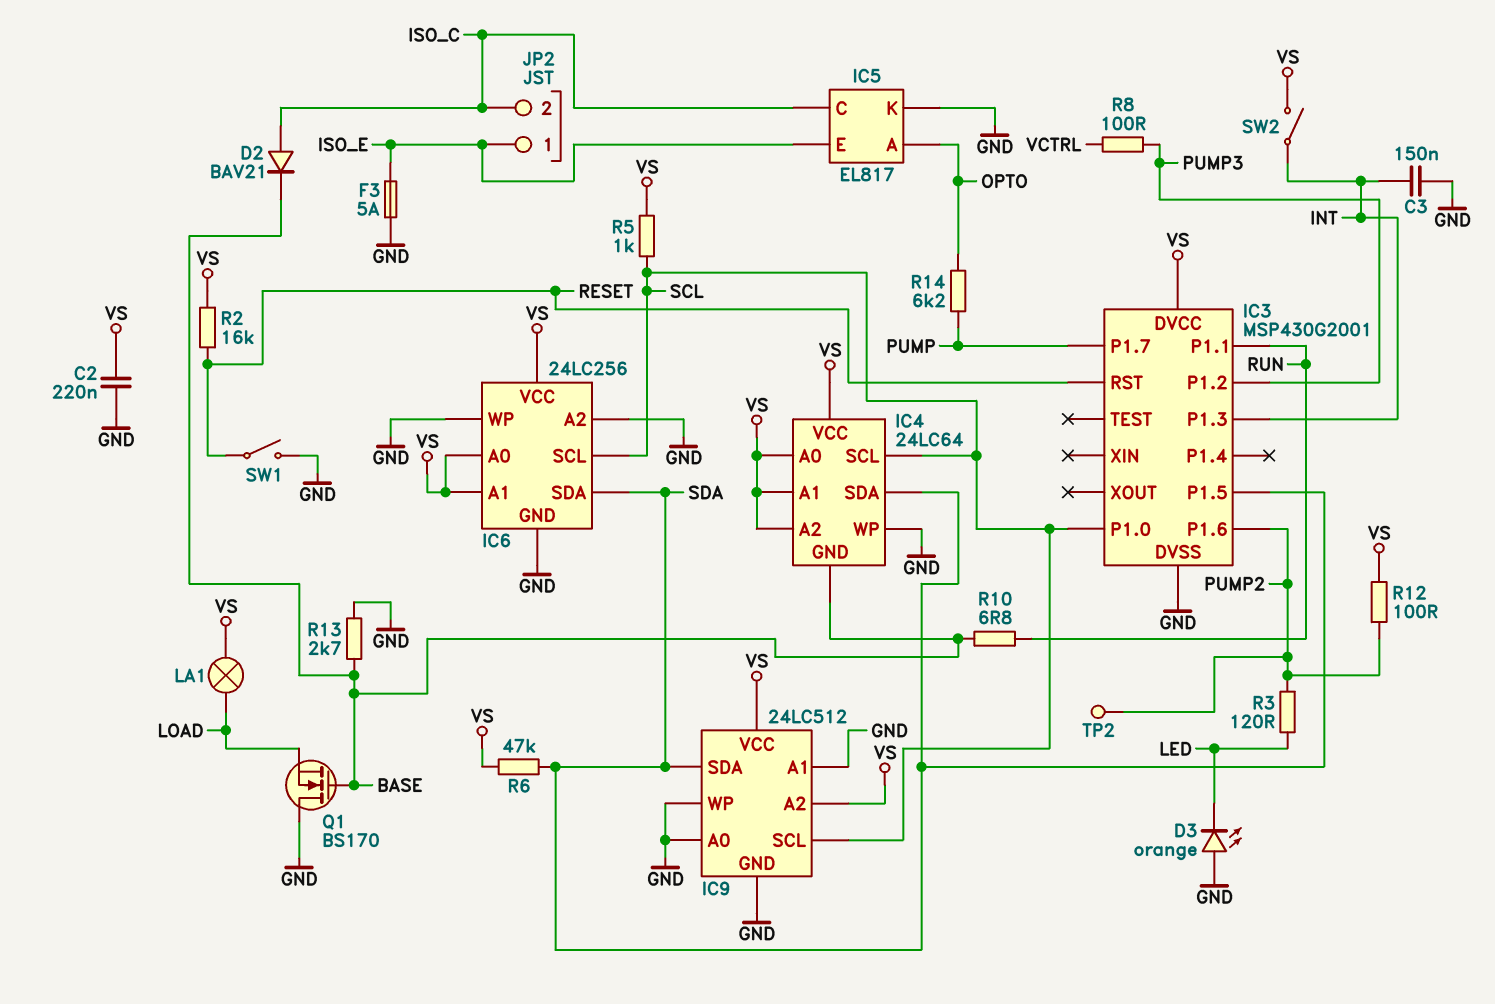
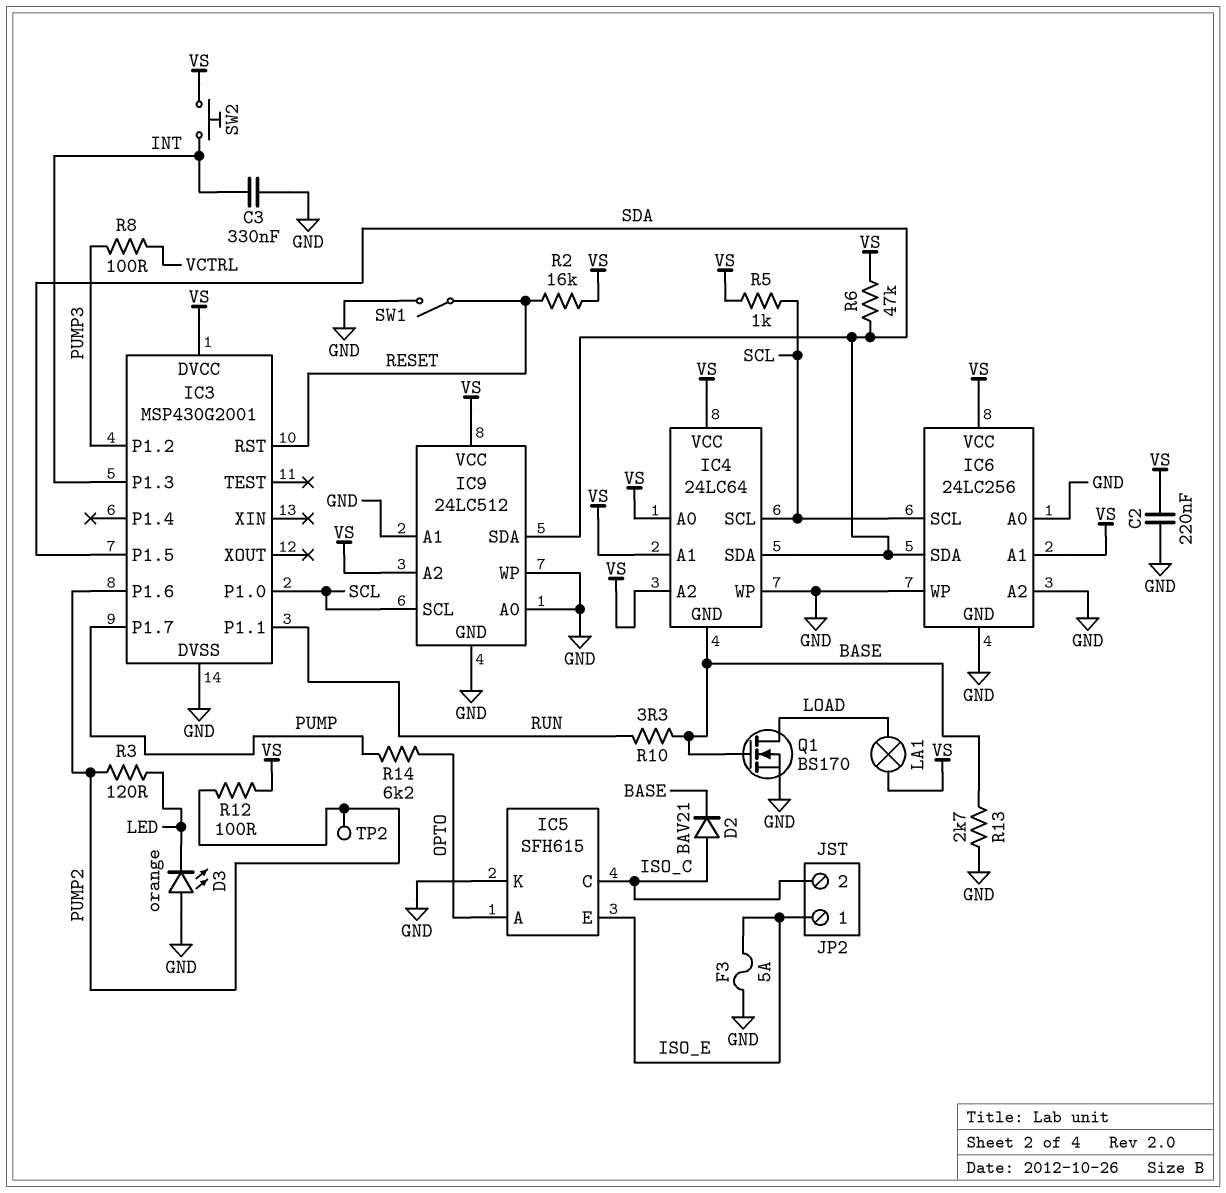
C3: 150nF (GND, INT) -> 330nF (GND, INT)
IC5: EL817 -> SFH615
IC6 pin A0: VS -> GND
Q1: NMOS BS170 (G BASE, D GND, S LOAD) -> NMOS BS170 (G BASE, D LOAD, S GND)
R10: 6.8 (BASE, RUN) -> 3.3 (BASE, RUN)
SW2: switch (INT, VS) -> button (INT, VS)

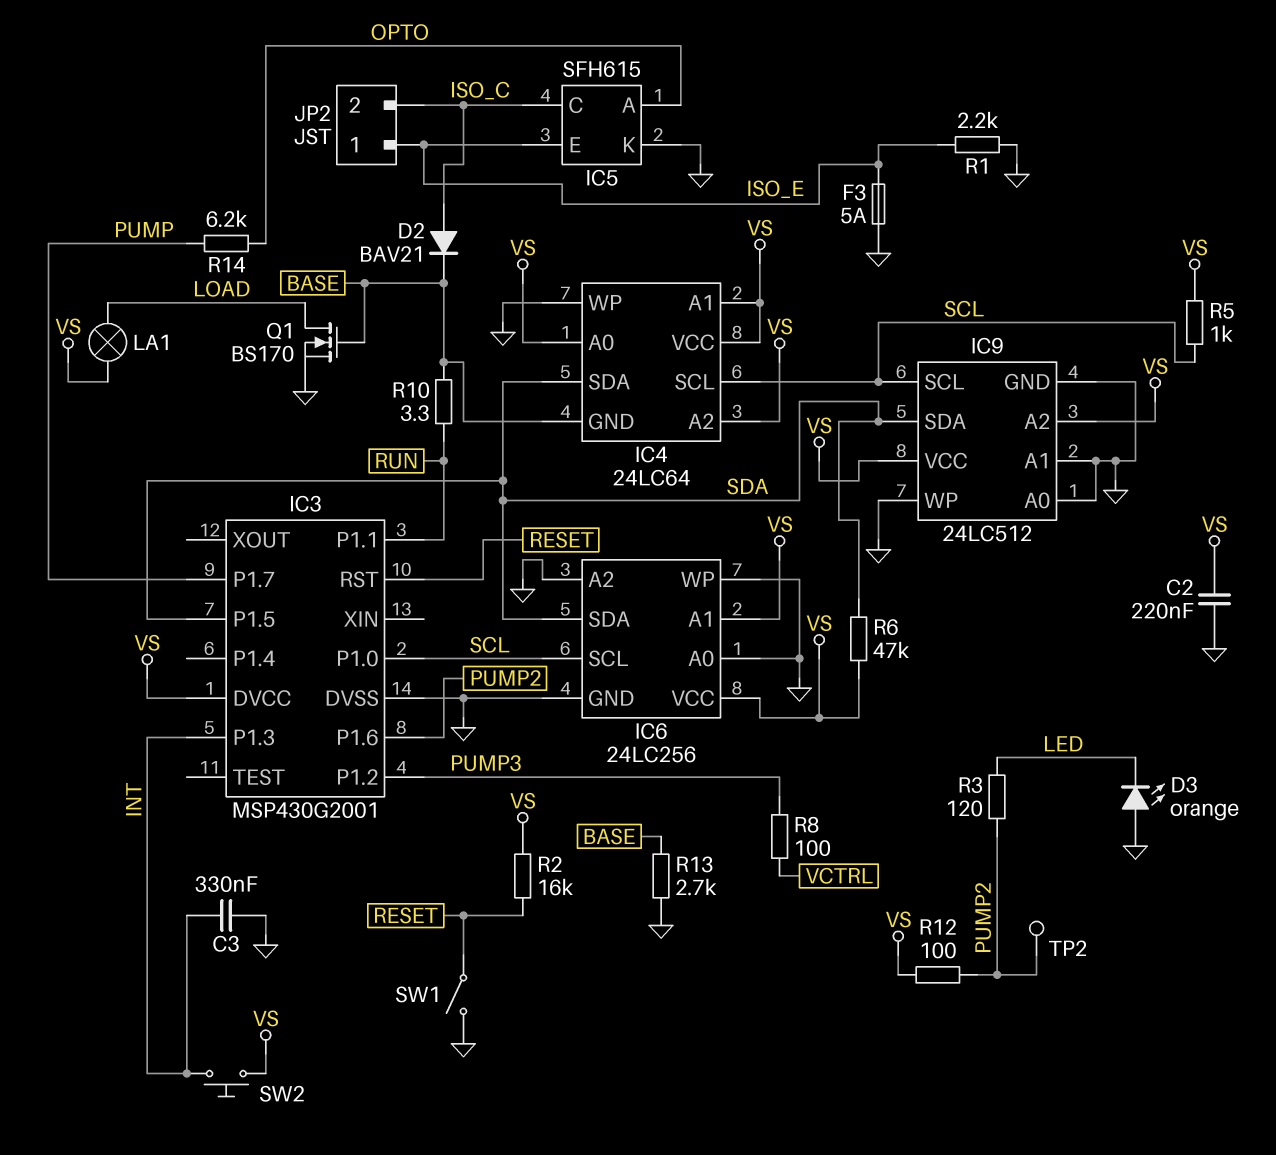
R1: none -> 2.2k (GND, ISO_E)

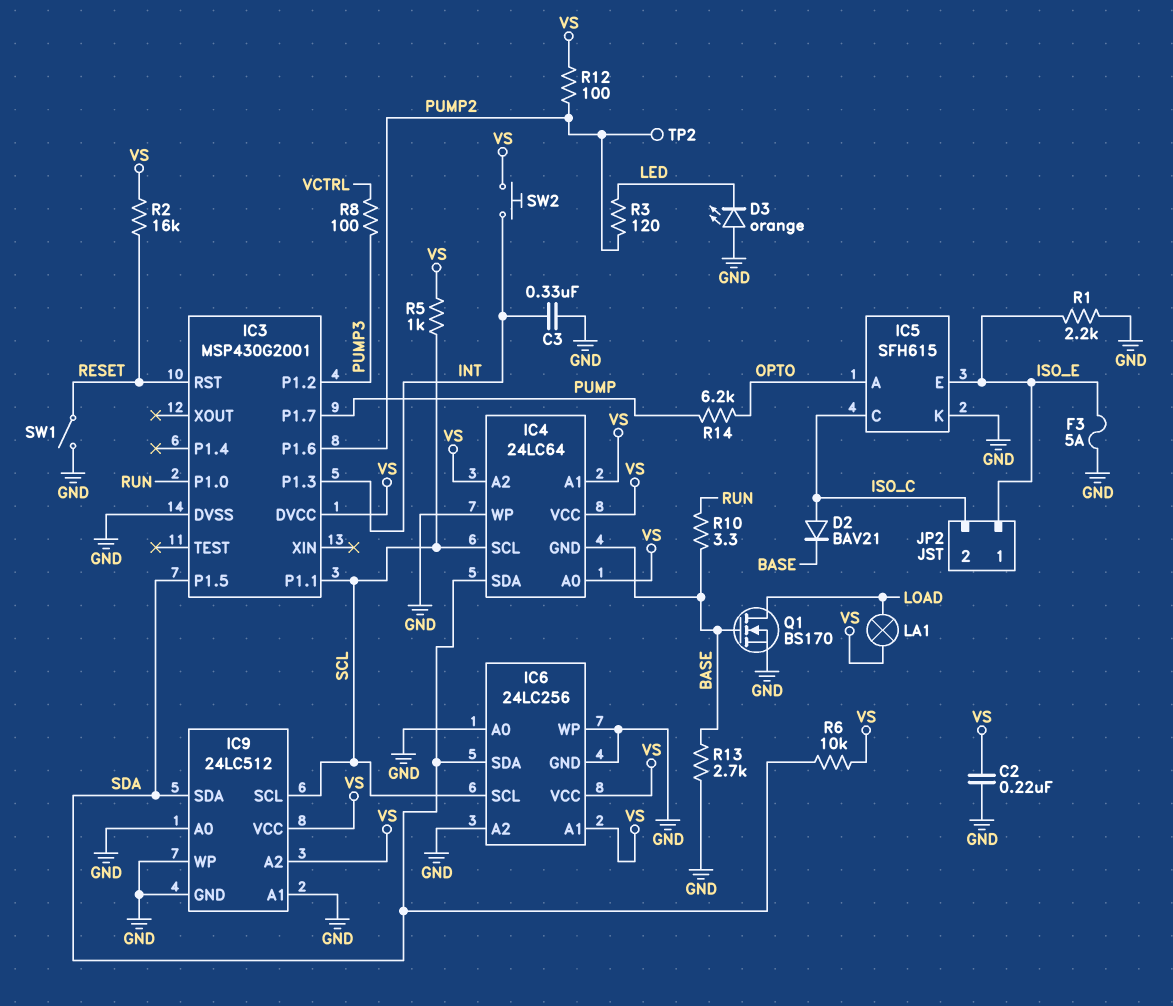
IC3 pin P1.0: SCL -> RUN
IC3 pin P1.1: RUN -> SCL
R6: 47k (SDA, VS) -> 10k (SDA, VS)

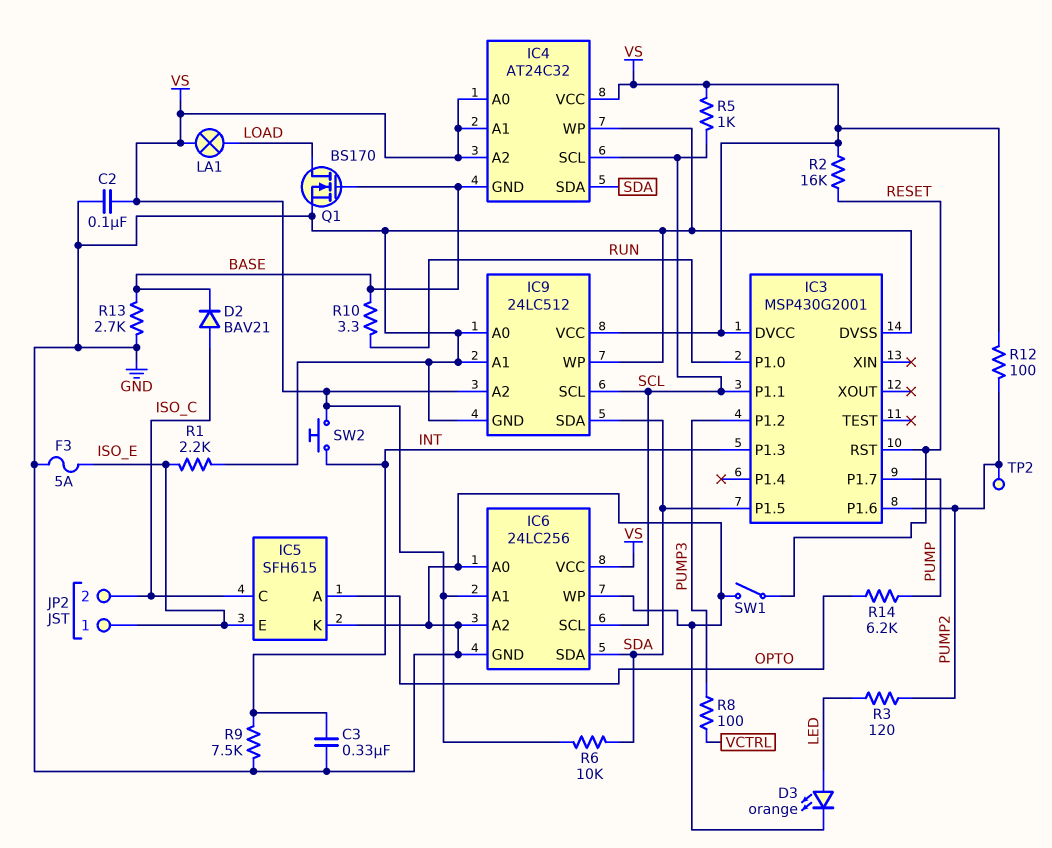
C2: 220nF (GND, VS) -> 100nF (GND, VS)
D3: LED orange (A GND, K LED) -> LED orange (A LED, K GND)
IC4: 24LC64 -> AT24C32
R9: none -> 7.5k (GND, INT)

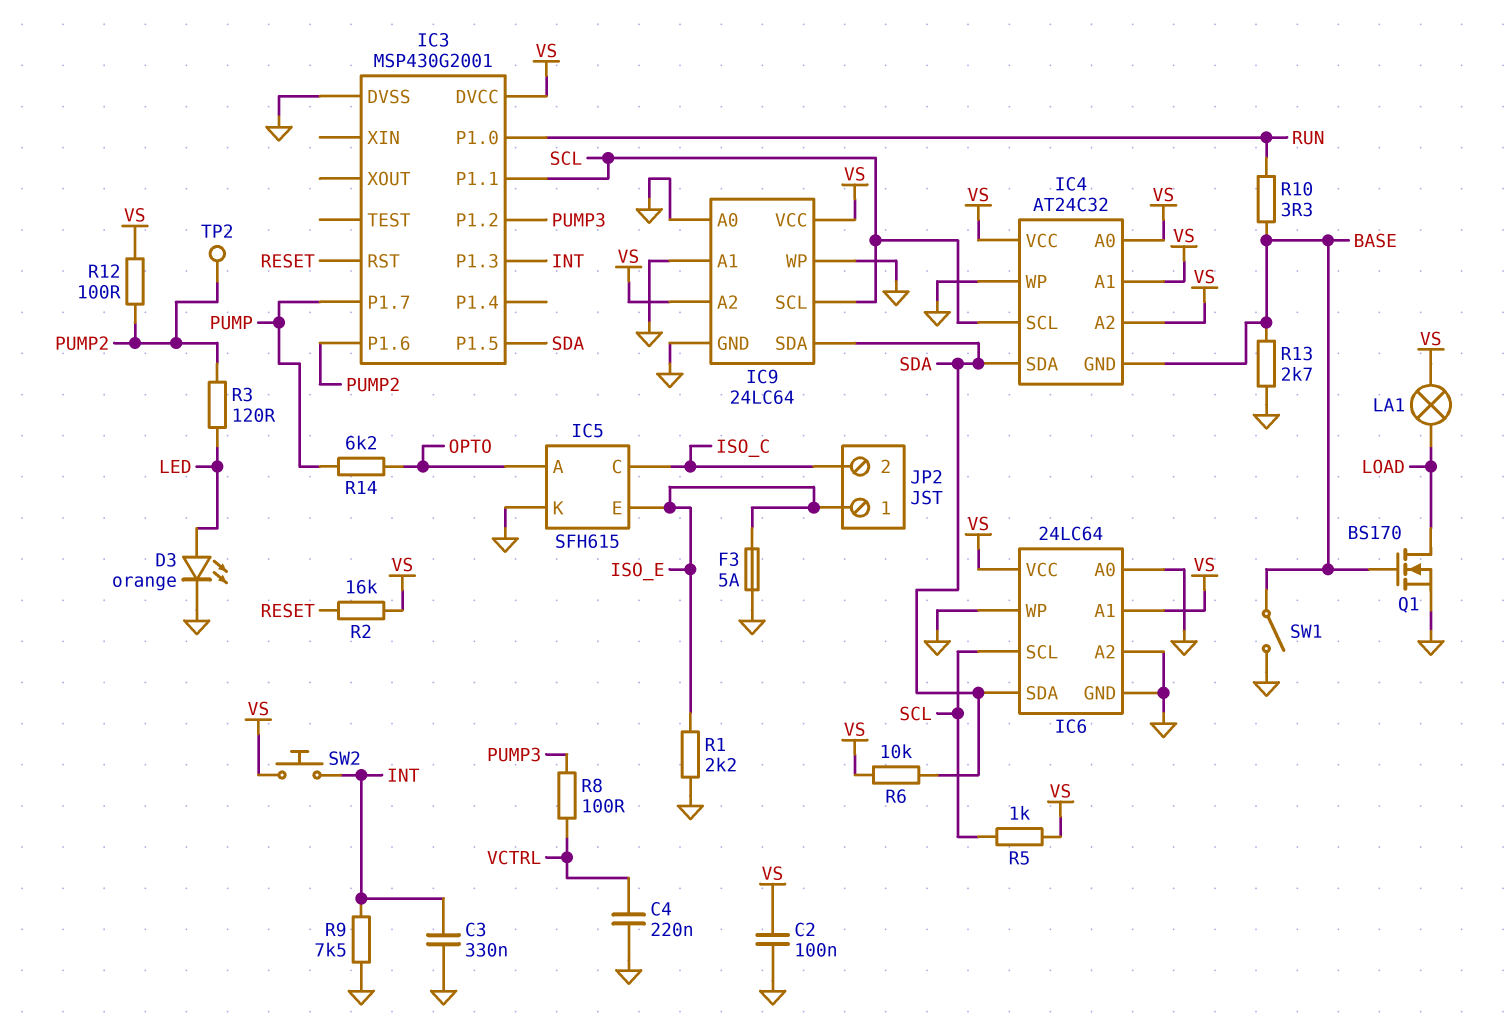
C4: none -> 220nF (GND, VCTRL)
D2: diode BAV21 (A ISO_C, K BASE) -> none
IC6: 24LC256 -> 24LC64
IC9: 24LC512 -> 24LC64
SW1: switch (GND, RESET) -> switch (BASE, GND)

